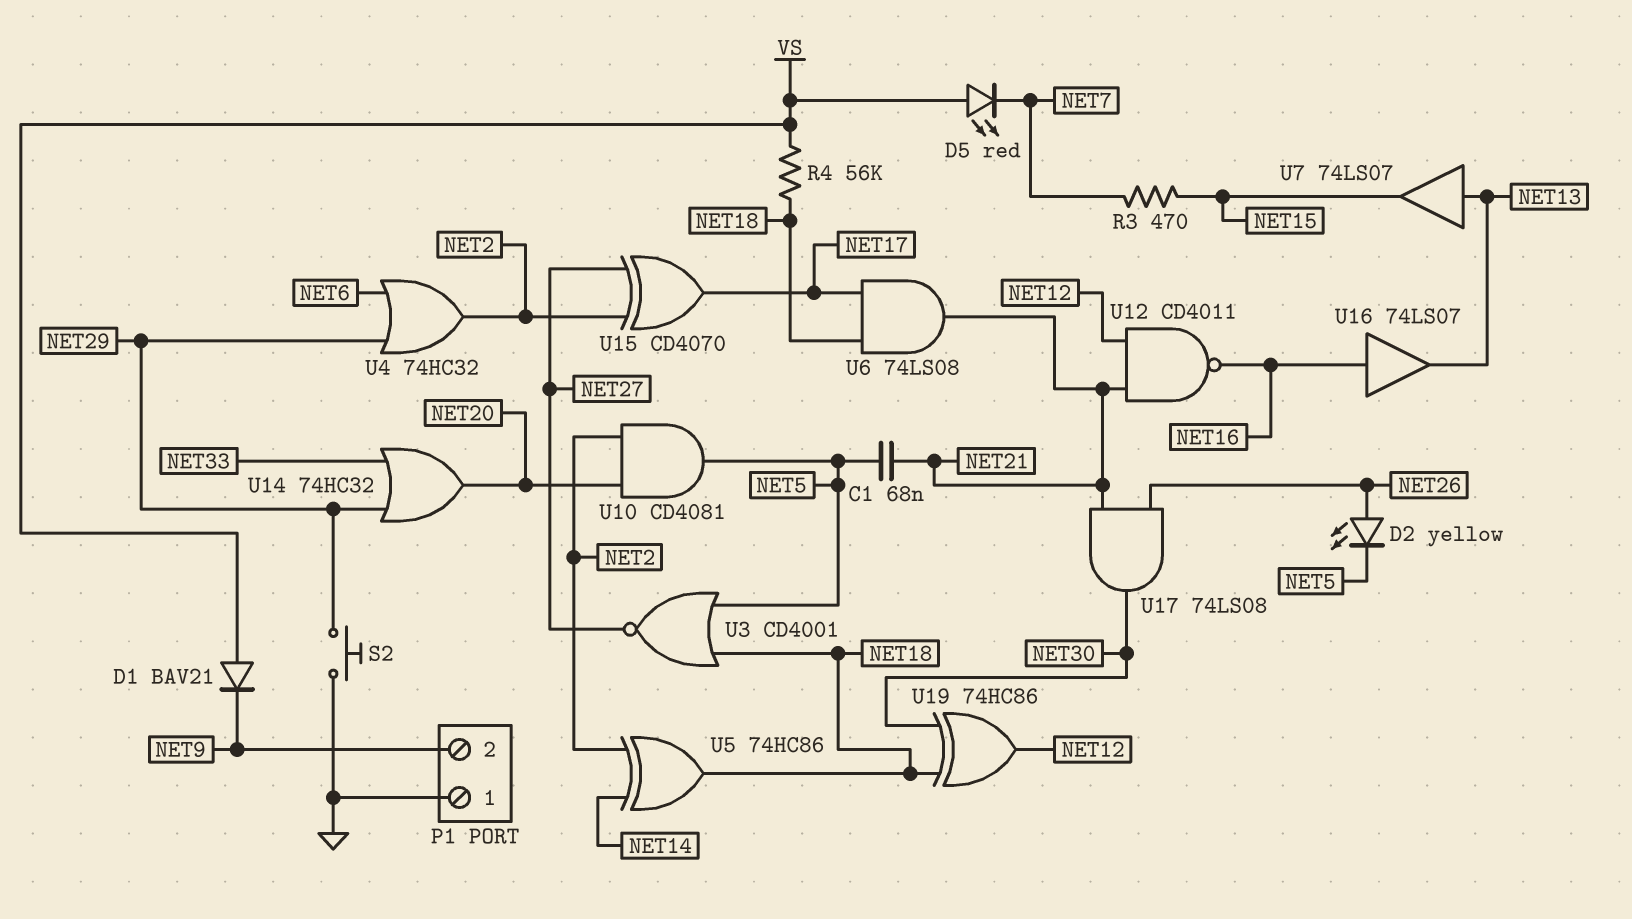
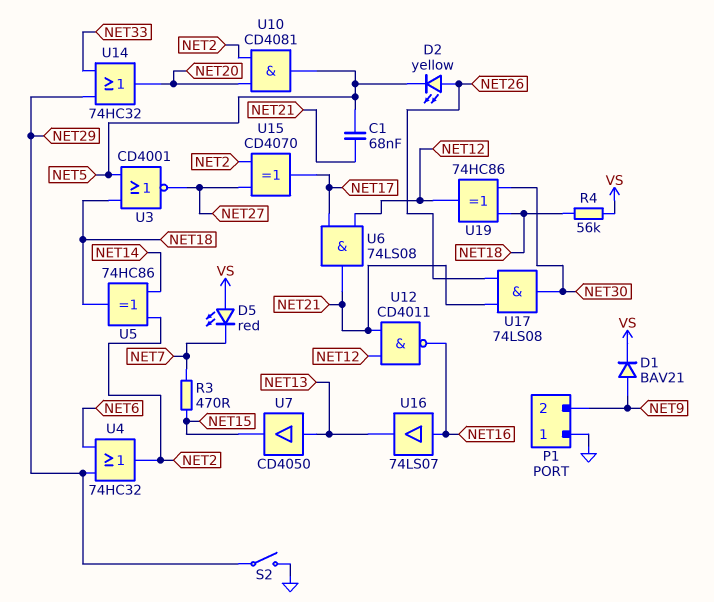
D1: diode BAV21 (A VS, K NET9) -> diode BAV21 (A NET9, K VS)
S2: button (GND, NET29) -> switch (GND, NET29)
U6: AND 74LS08 (in NET17, in NET18, out NET21) -> AND 74LS08 (in NET12, in NET17, out NET21)
U7: buffer 74LS07 (in NET13, out NET15) -> buffer CD4050 (in NET13, out NET15)

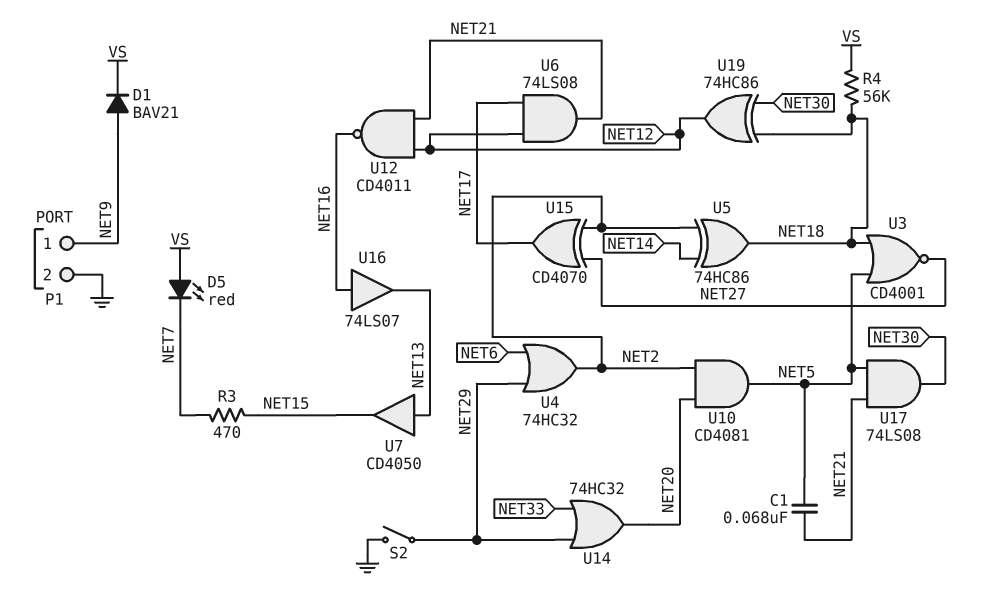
D2: LED yellow (A NET26, K NET5) -> none
P1 pin 1: GND -> NET9
P1 pin 2: NET9 -> GND
U17: AND 74LS08 (in NET21, in NET26, out NET30) -> AND 74LS08 (in NET5, in NET21, out NET30)

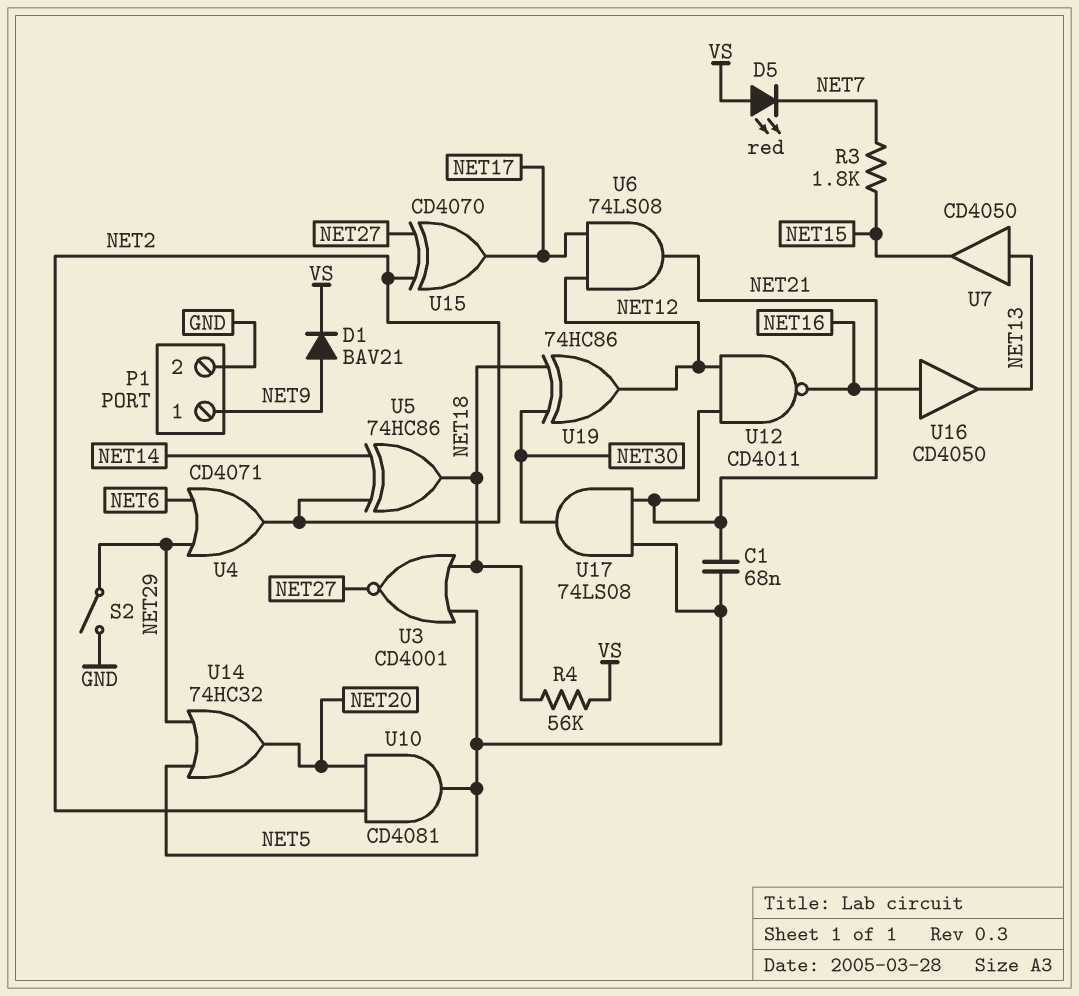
R3: 470 (NET7, NET15) -> 1.8k (NET7, NET15)
U4: OR 74HC32 (in NET6, in NET29, out NET2) -> OR CD4071 (in NET6, in NET29, out NET2)
U14: OR 74HC32 (in NET29, in NET33, out NET20) -> OR 74HC32 (in NET5, in NET29, out NET20)
U16: buffer 74LS07 (in NET16, out NET13) -> buffer CD4050 (in NET16, out NET13)

